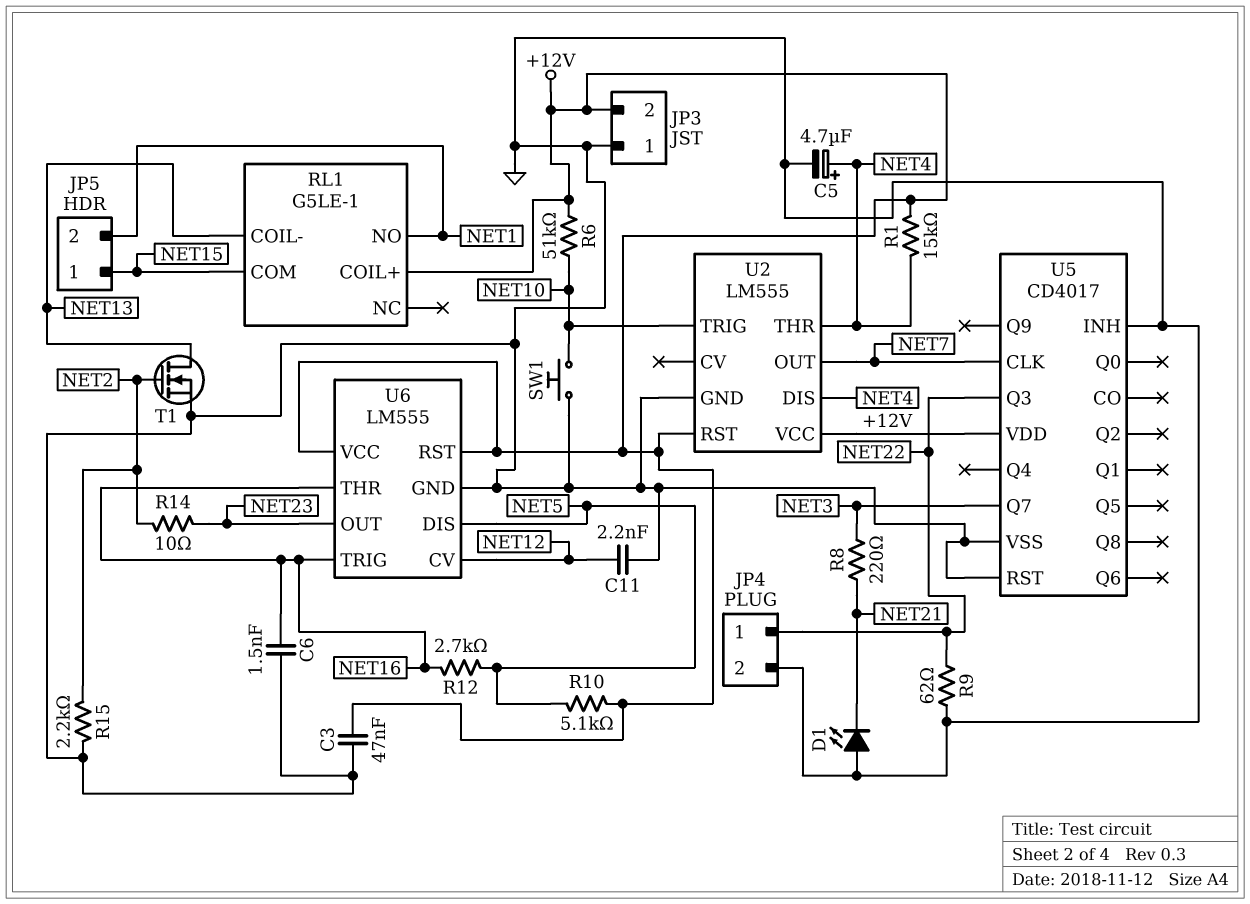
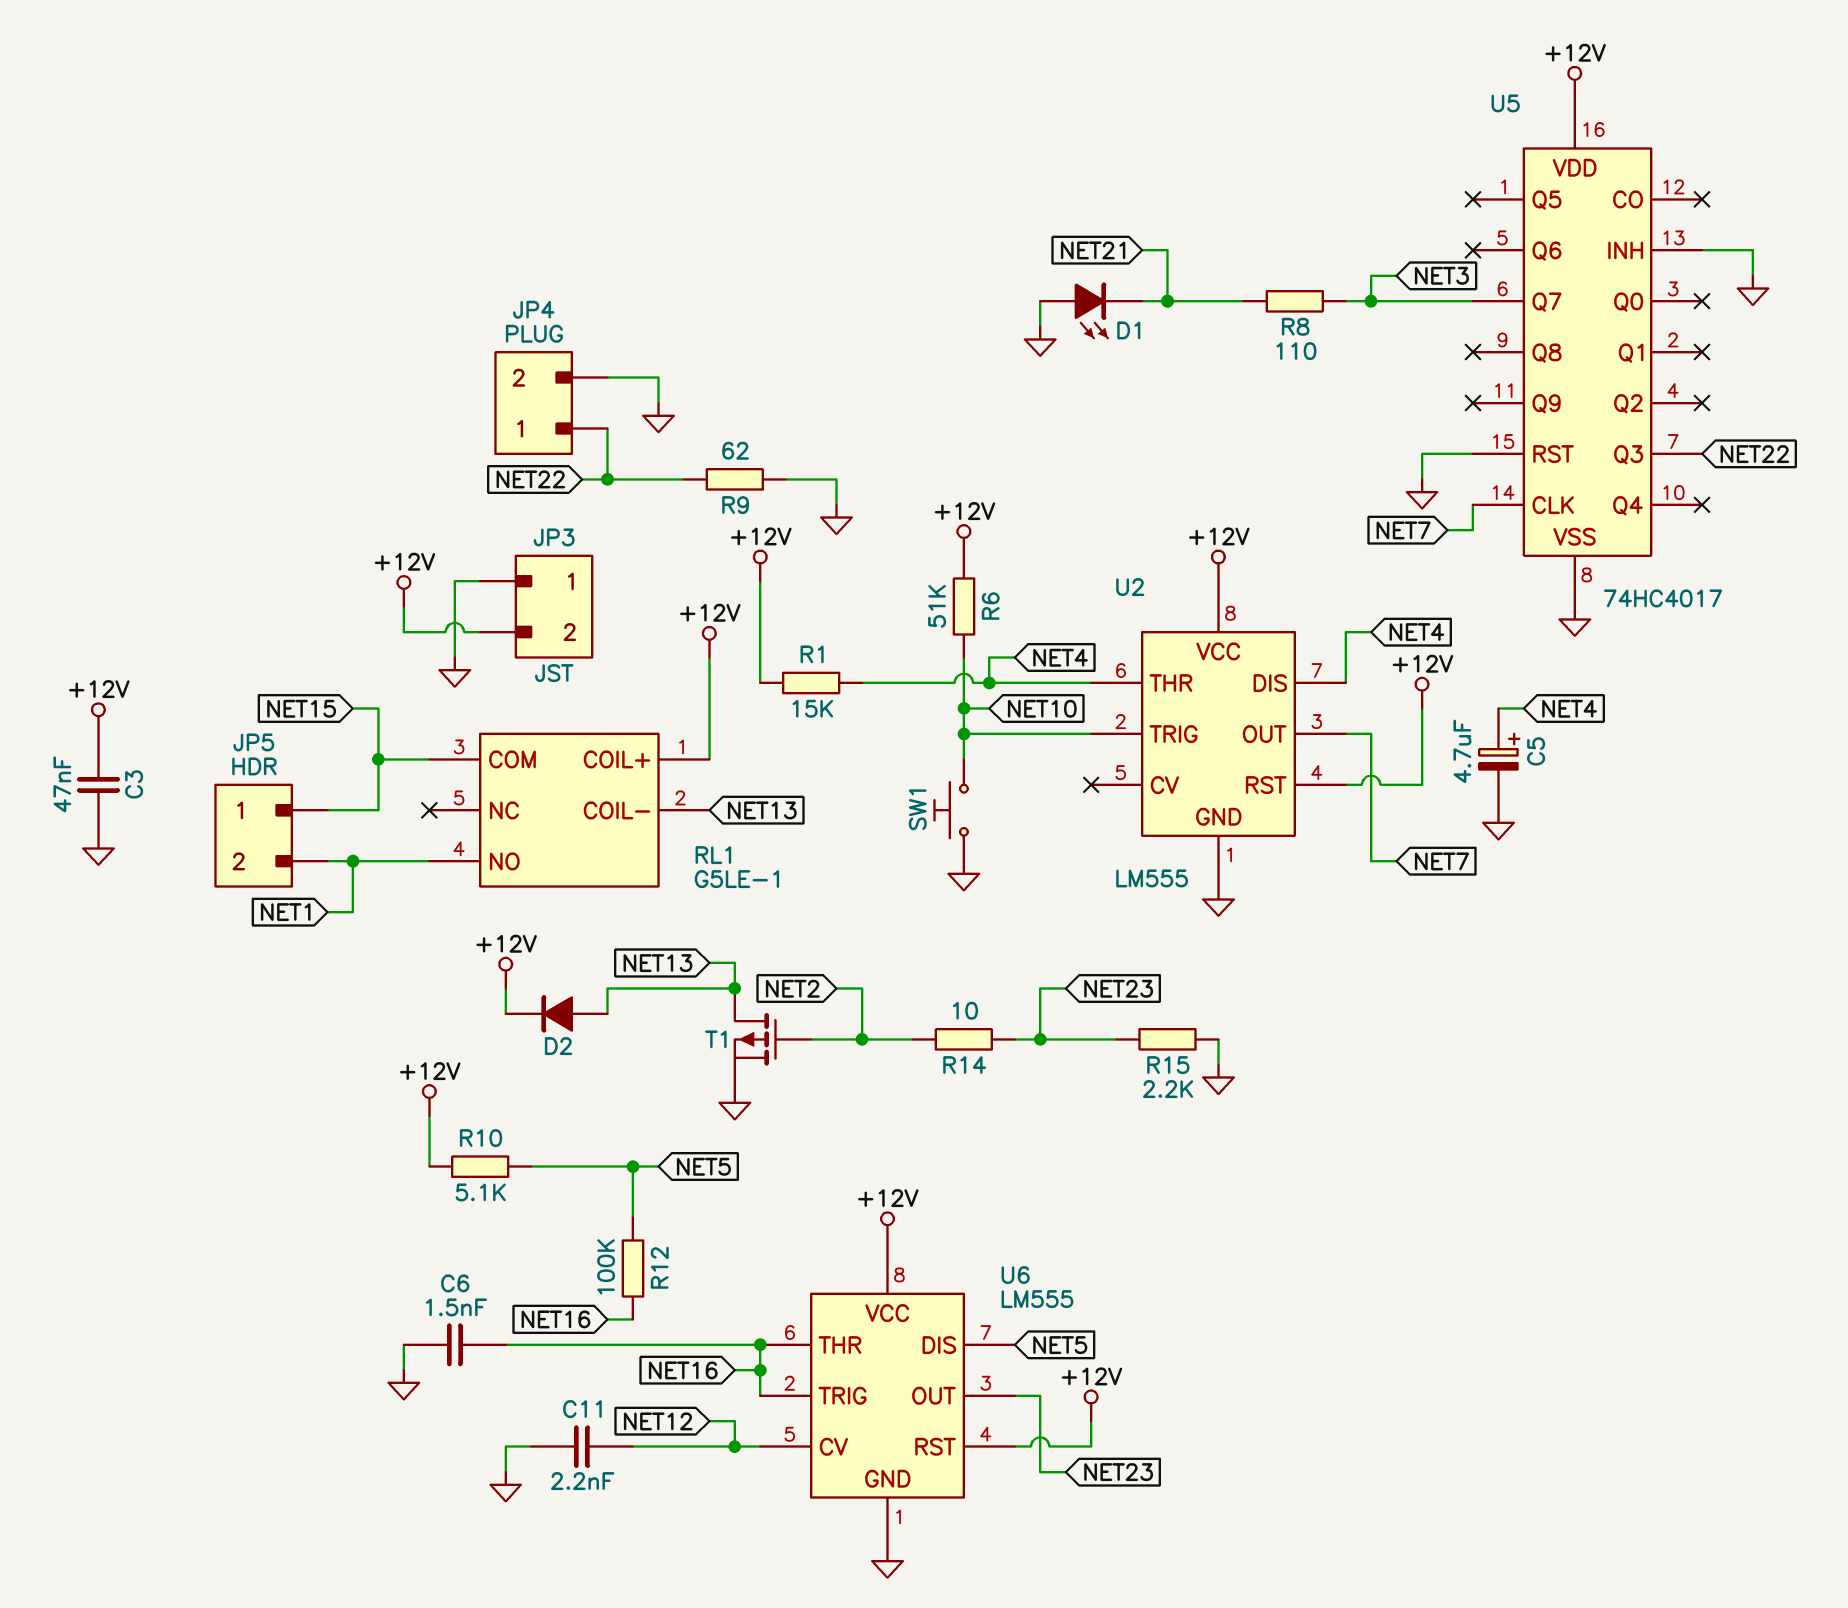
D2: none -> diode (A NET13, K +12V)
R8: 220 (NET3, NET21) -> 110 (NET3, NET21)
R12: 2.7k (NET5, NET16) -> 100k (NET5, NET16)
R15: 2.2k (GND, NET2) -> 2.2k (GND, NET23)
T1: NMOS (G NET2, D NET13, S GND) -> PMOS (G NET2, D NET13, S GND)
U5: CD4017 -> 74HC4017

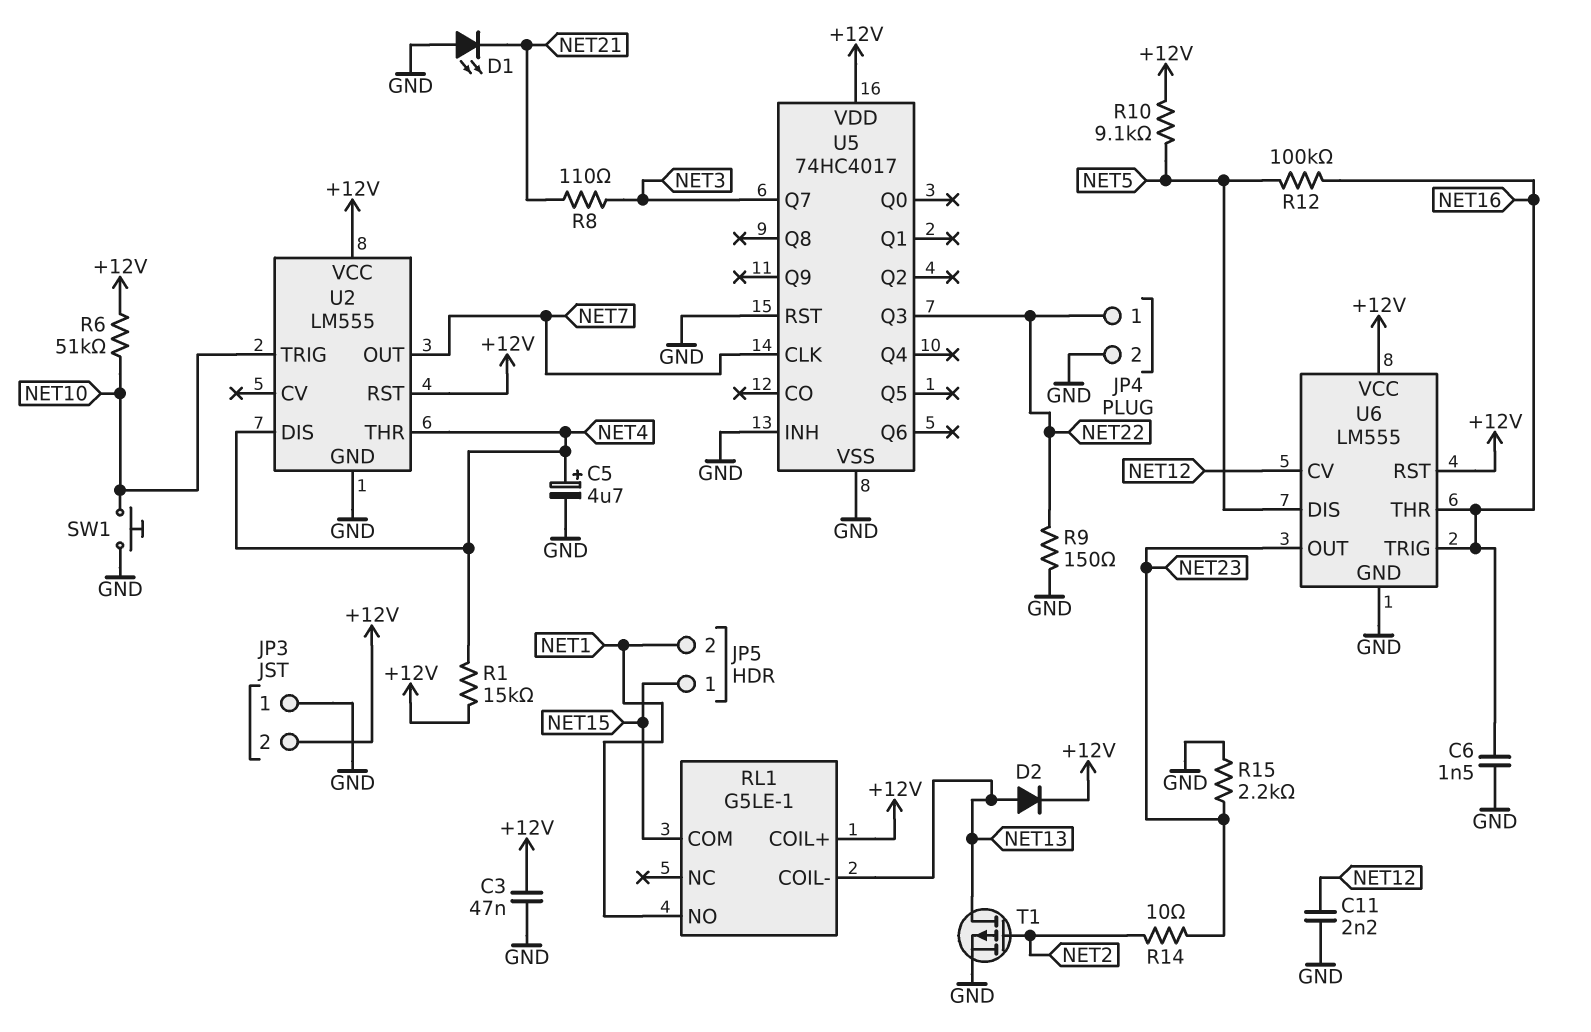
R9: 62 (GND, NET22) -> 150 (GND, NET22)
R10: 5.1k (+12V, NET5) -> 9.1k (+12V, NET5)

